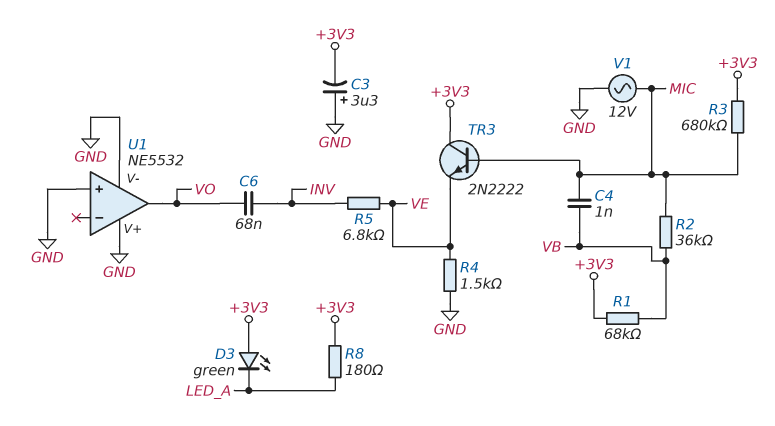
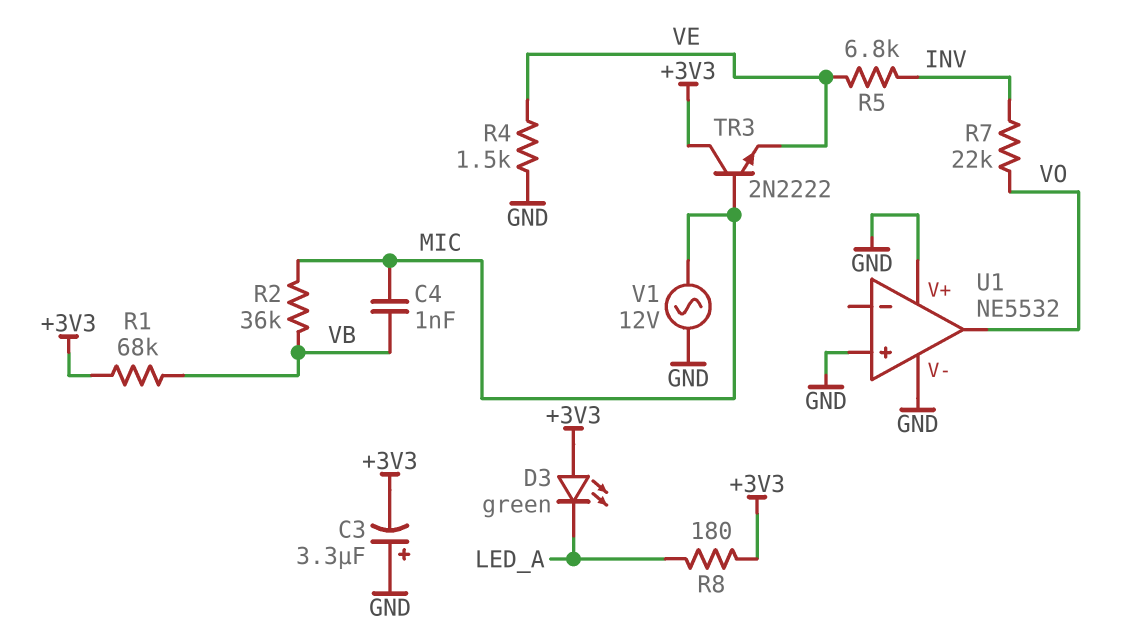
C6: 68nF (INV, VO) -> none
R3: 680k (+3V3, MIC) -> none
R7: none -> 22k (INV, VO)

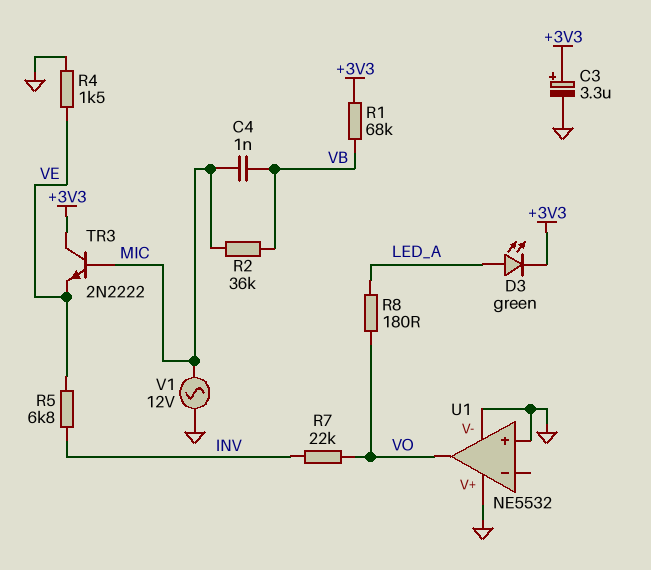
C3: 3.3uF (plus GND, minus +3V3) -> 3.3uF (plus +3V3, minus GND)
D3: LED green (A +3V3, K LED_A) -> LED green (A LED_A, K +3V3)
R8: 180 (+3V3, LED_A) -> 180 (LED_A, VO)

